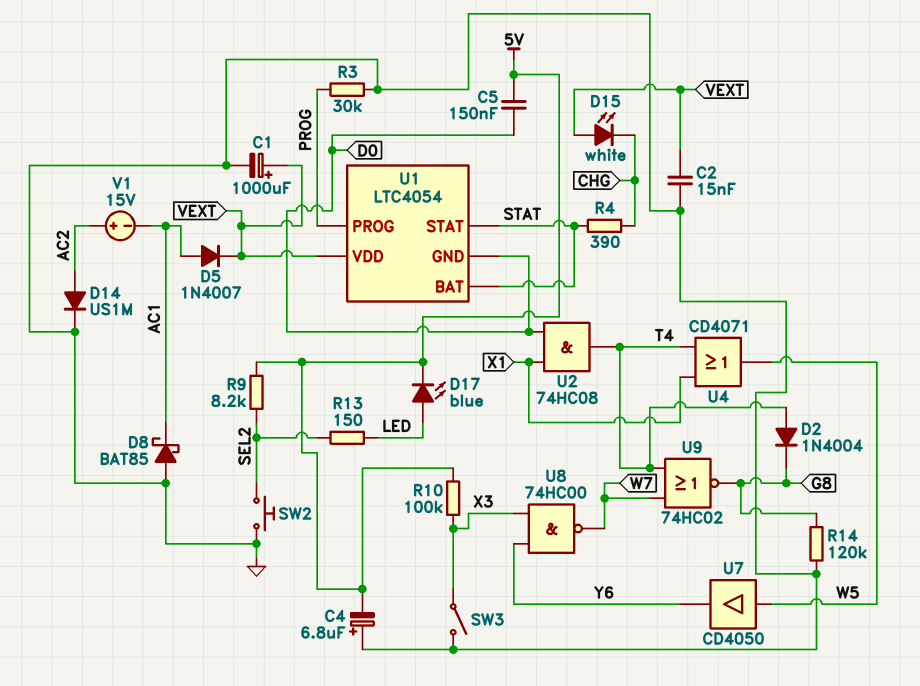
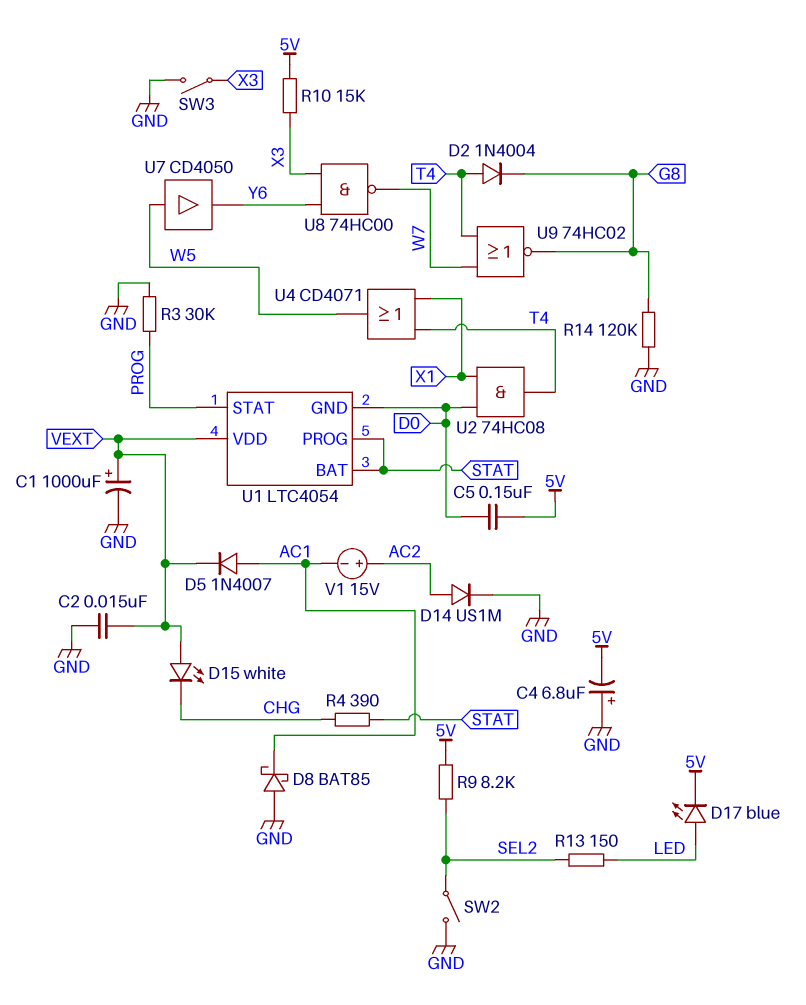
R10: 100k (5V, X3) -> 15k (5V, X3)
SW2: button (GND, SEL2) -> switch (GND, SEL2)
U1 pin PROG: PROG -> STAT
U1 pin STAT: STAT -> PROG

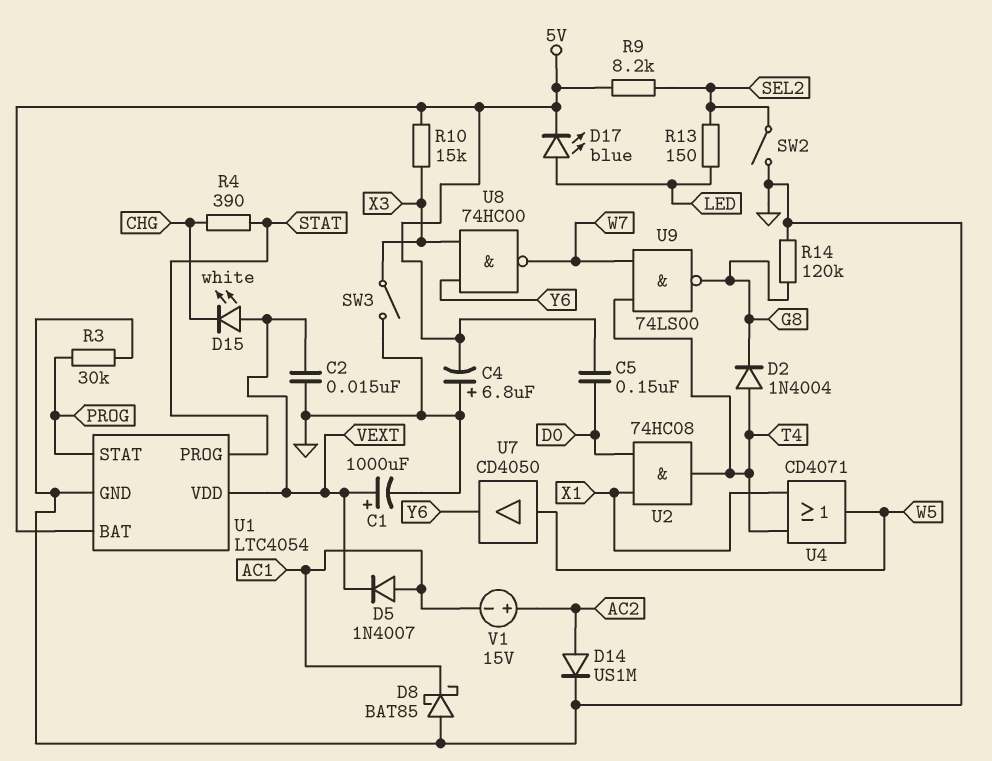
U1 pin BAT: STAT -> 5V
U1 pin GND: D0 -> GND
U9: NOR 74HC02 (in T4, in W7, out G8) -> NAND 74LS00 (in T4, in W7, out G8)

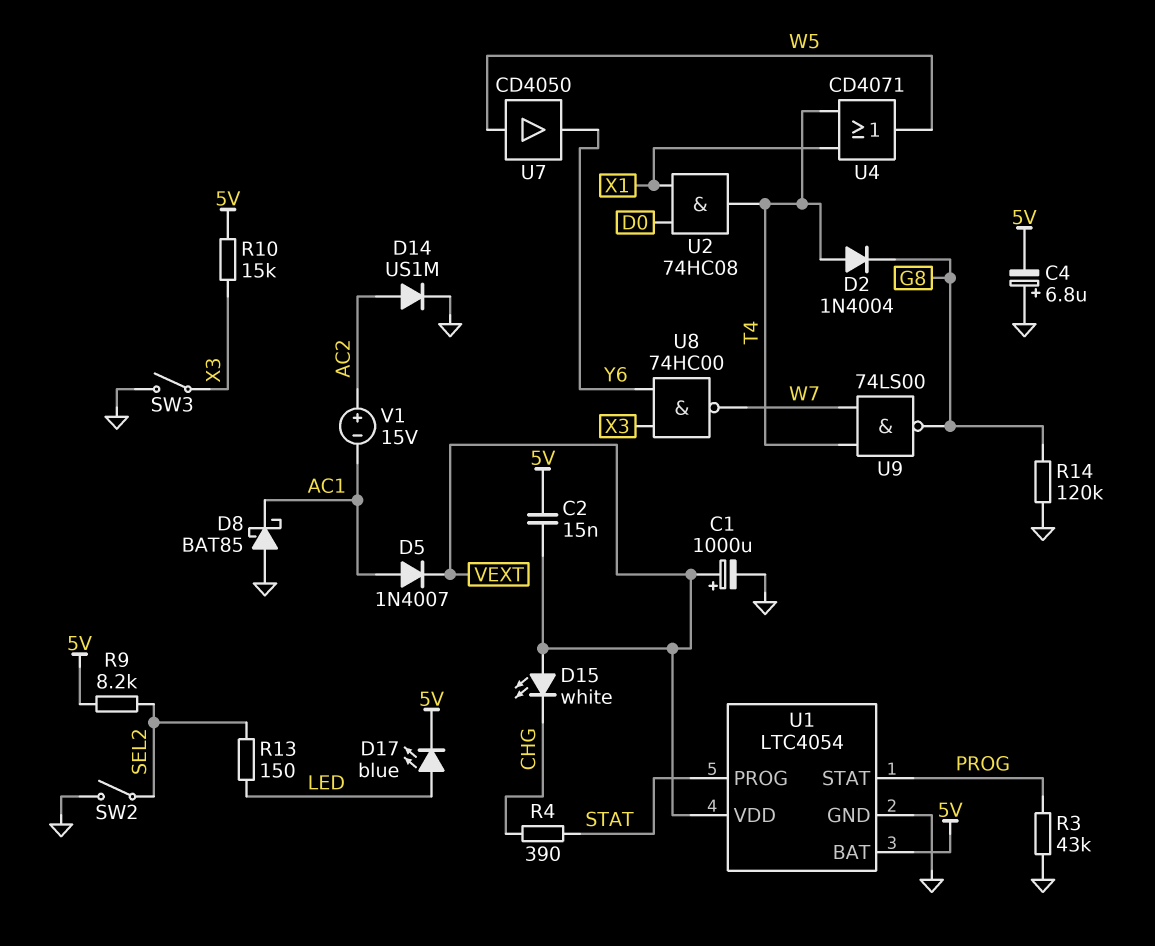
C2: 15nF (GND, VEXT) -> 15nF (5V, VEXT)
C5: 150nF (5V, D0) -> none
R3: 30k (GND, PROG) -> 43k (GND, PROG)

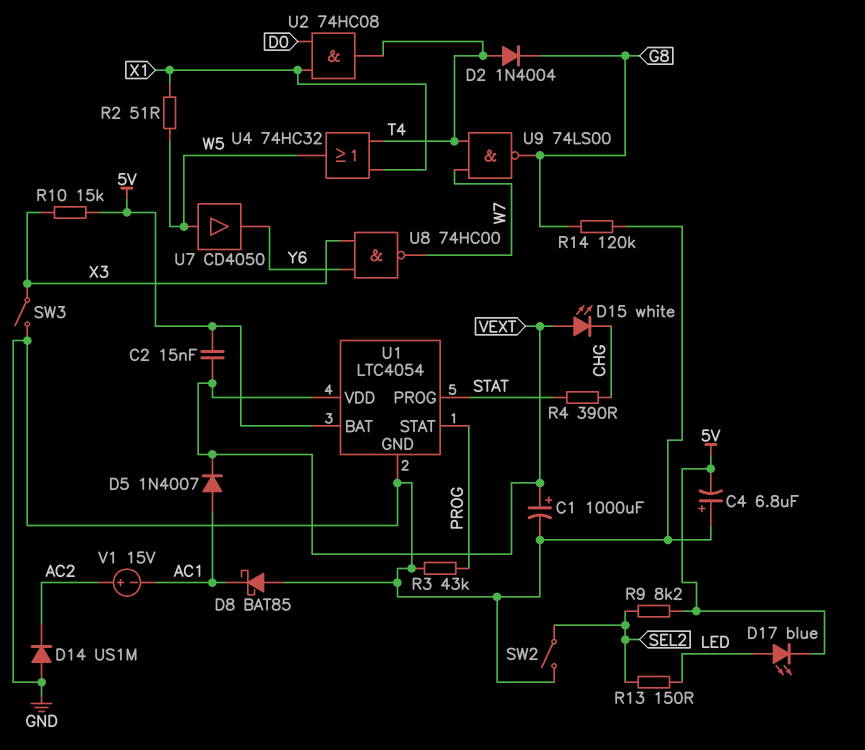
D14: diode US1M (A AC2, K GND) -> diode US1M (A GND, K AC2)
R2: none -> 51 (W5, X1)
U4: OR CD4071 (in T4, in X1, out W5) -> OR 74HC32 (in T4, in X1, out W5)

